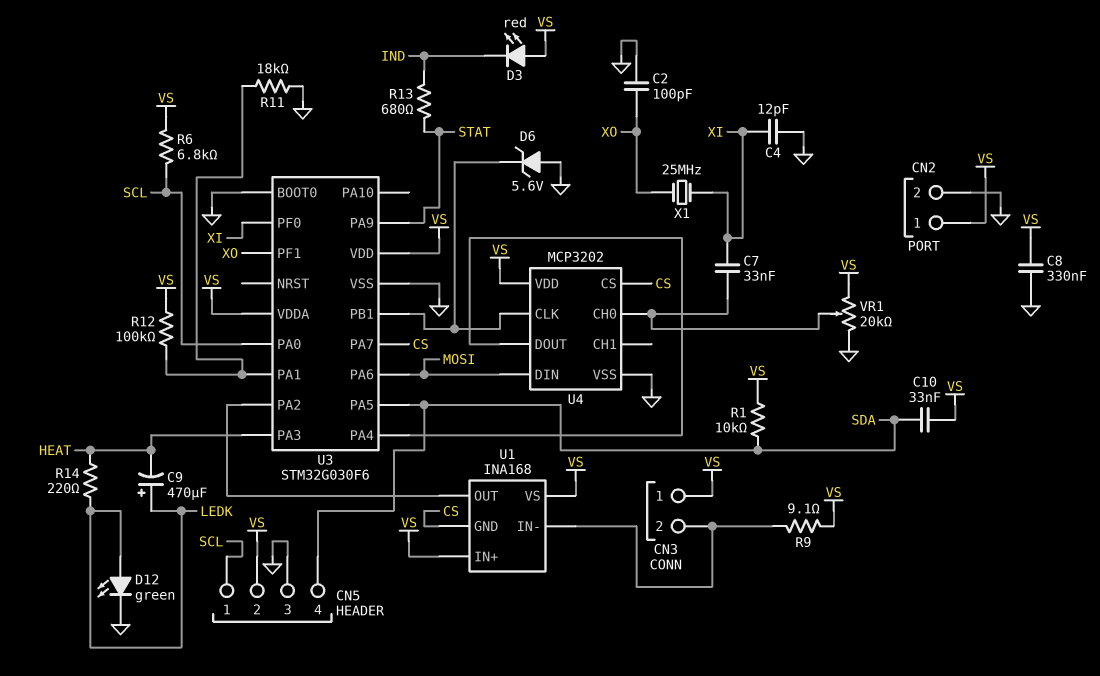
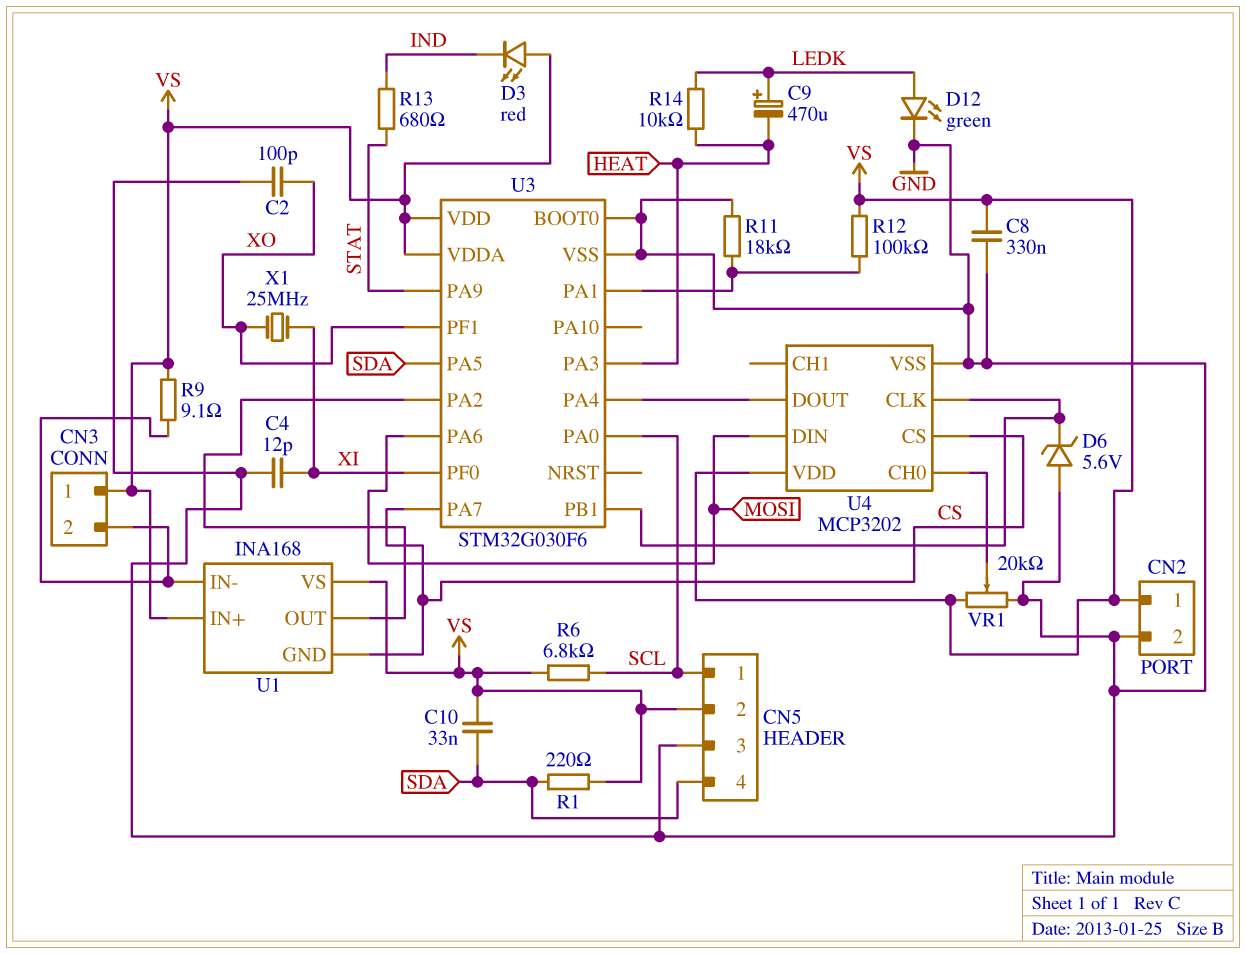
C7: 33nF (U4/CH0, XI) -> none
R1: 10k (SDA, VS) -> 220 (SDA, VS)
R14: 220 (HEAT, LEDK) -> 10k (HEAT, LEDK)

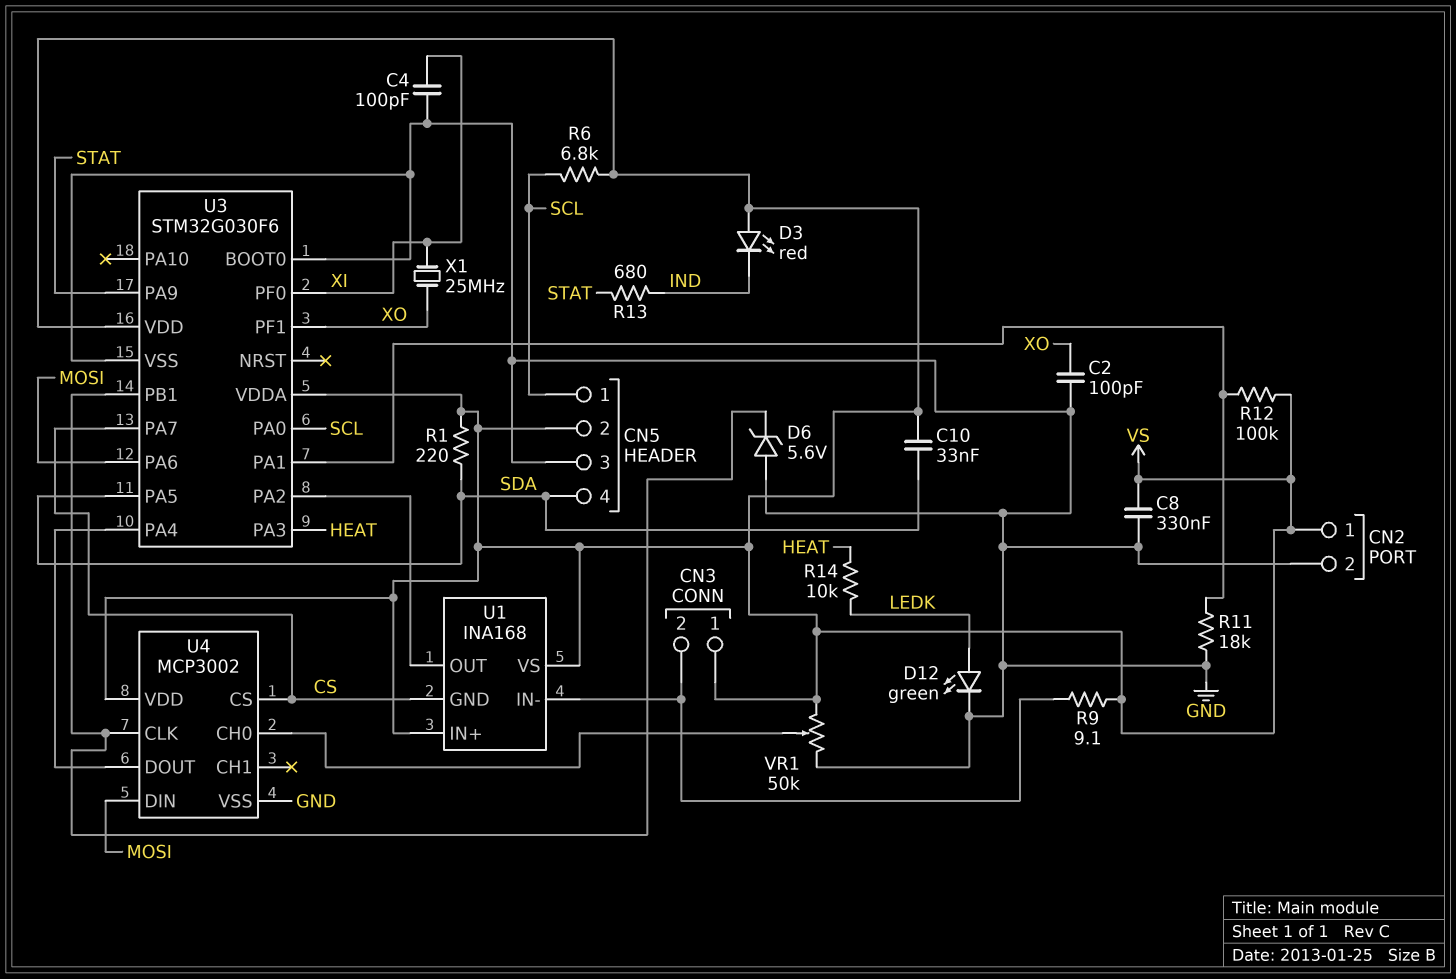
C4: 12pF (GND, XI) -> 100pF (GND, XI)
C9: 470uF (plus LEDK, minus HEAT) -> none
U4: MCP3202 -> MCP3002
VR1: 20k (GND, VS, wiper U4/CH0) -> 50k (GND, VS, wiper U4/CH0)

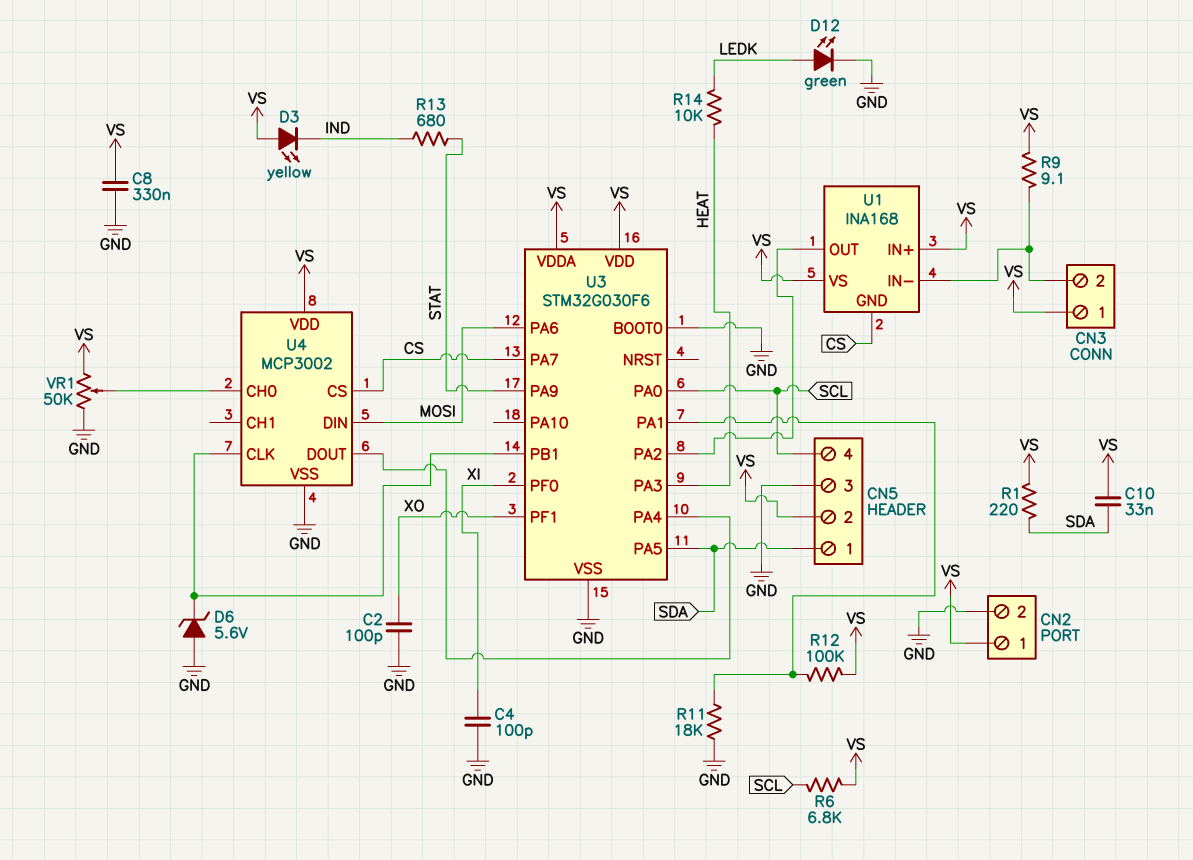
CN5 pin 1: SCL -> SDA
CN5 pin 4: SDA -> SCL
D3: LED red (A VS, K IND) -> LED yellow (A VS, K IND)
X1: 25MHz (XI, XO) -> none

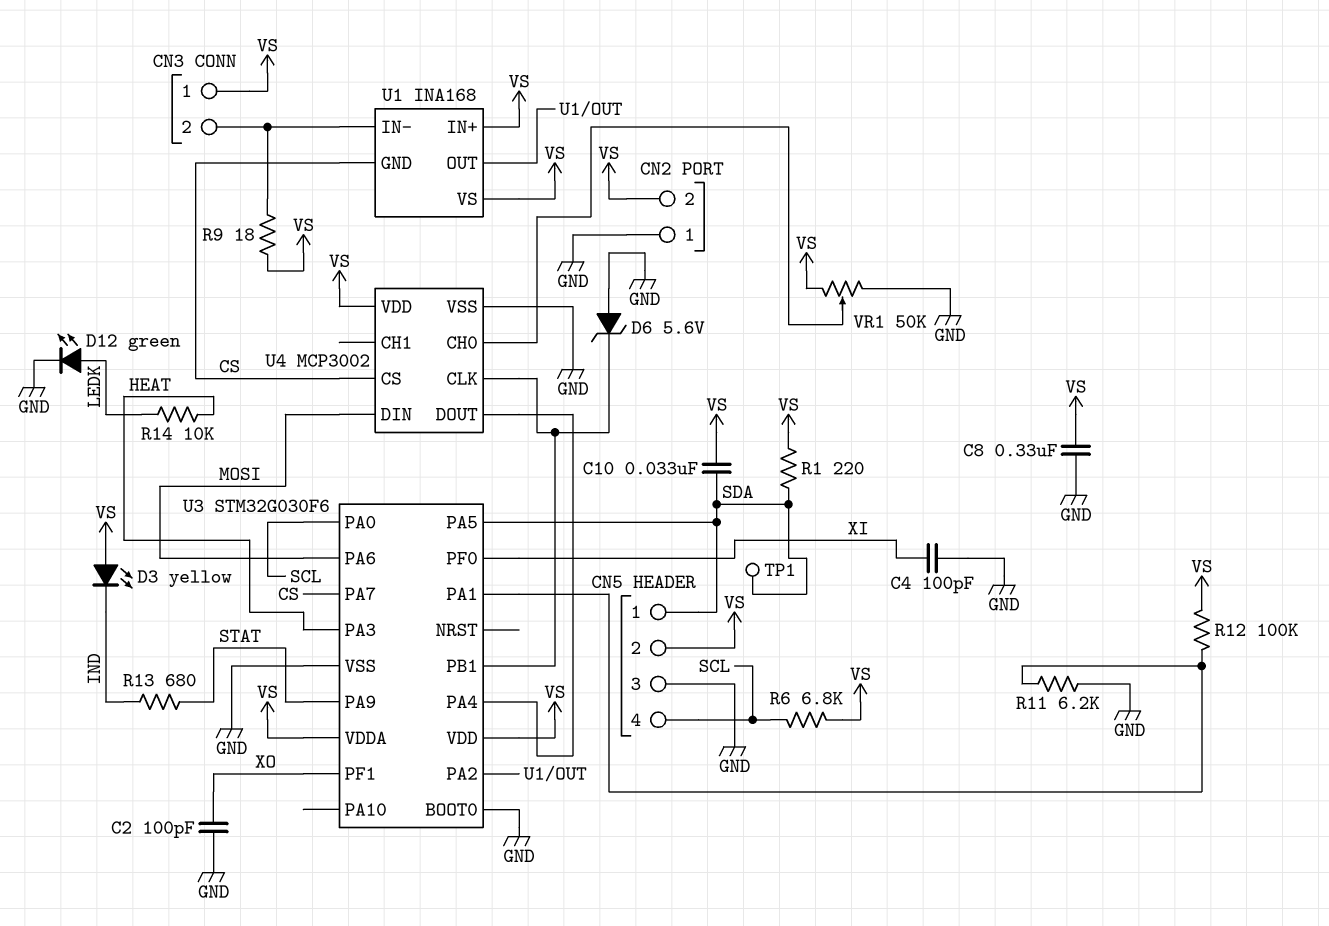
CN2 pin 1: VS -> GND
CN2 pin 2: GND -> VS
R9: 9.1 (CN3/2, VS) -> 18 (CN3/2, VS)
R11: 18k (GND, U3/PA1) -> 6.2k (GND, U3/PA1)
TP1: none -> test point (SDA)

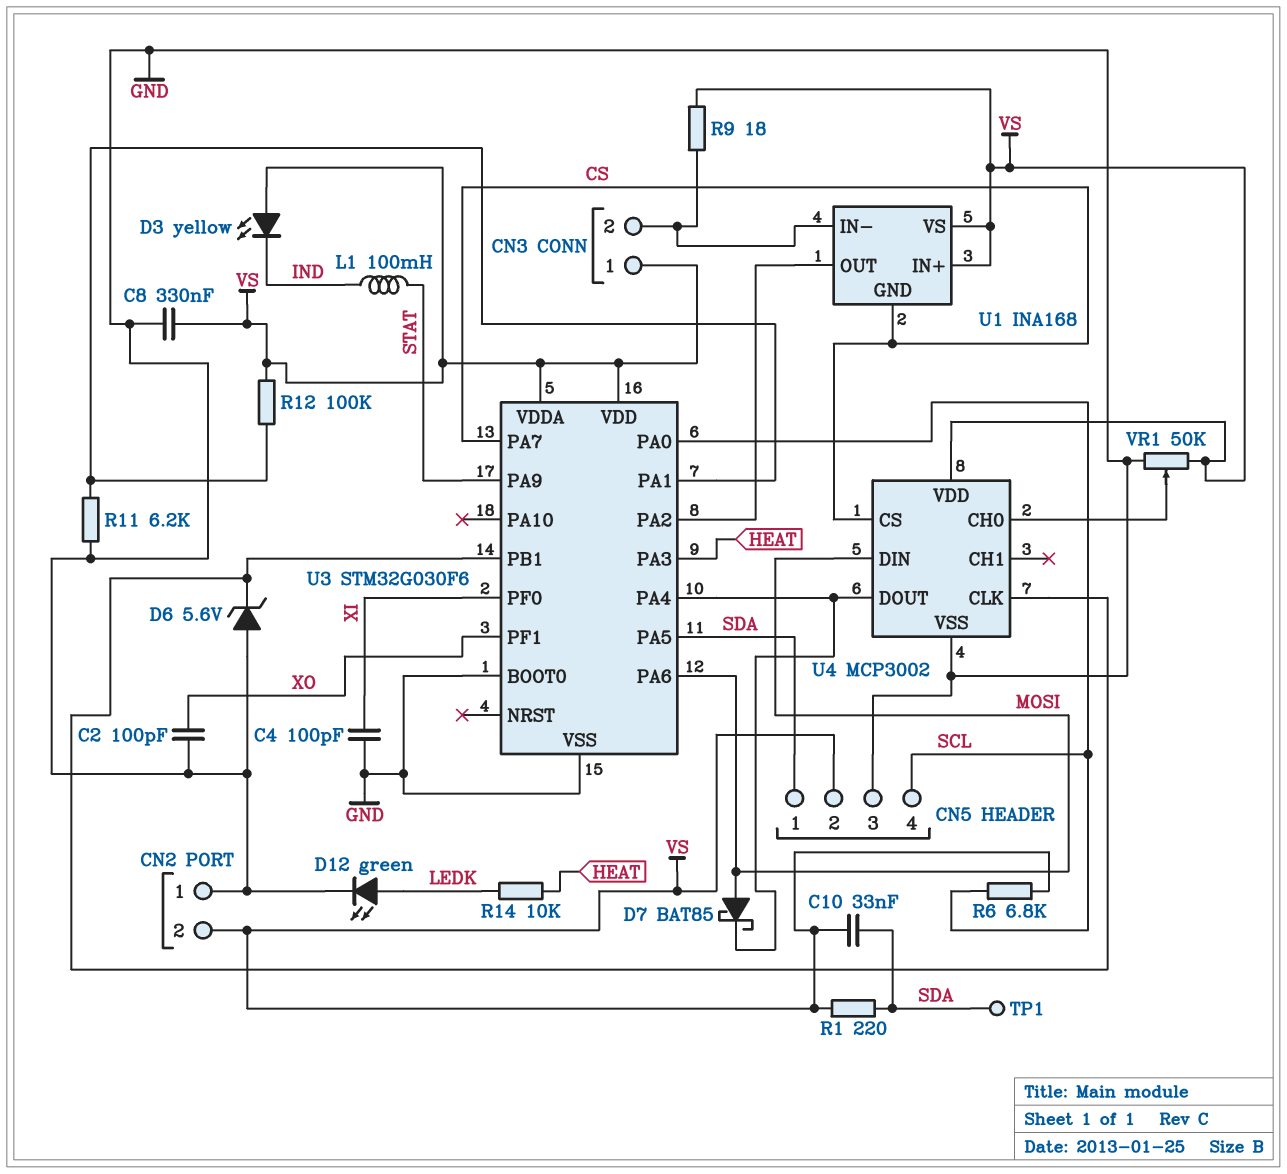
D7: none -> schottky BAT85 (A MOSI, K U3/PA4)
L1: none -> 100mH (IND, STAT)
R13: 680 (IND, STAT) -> none

